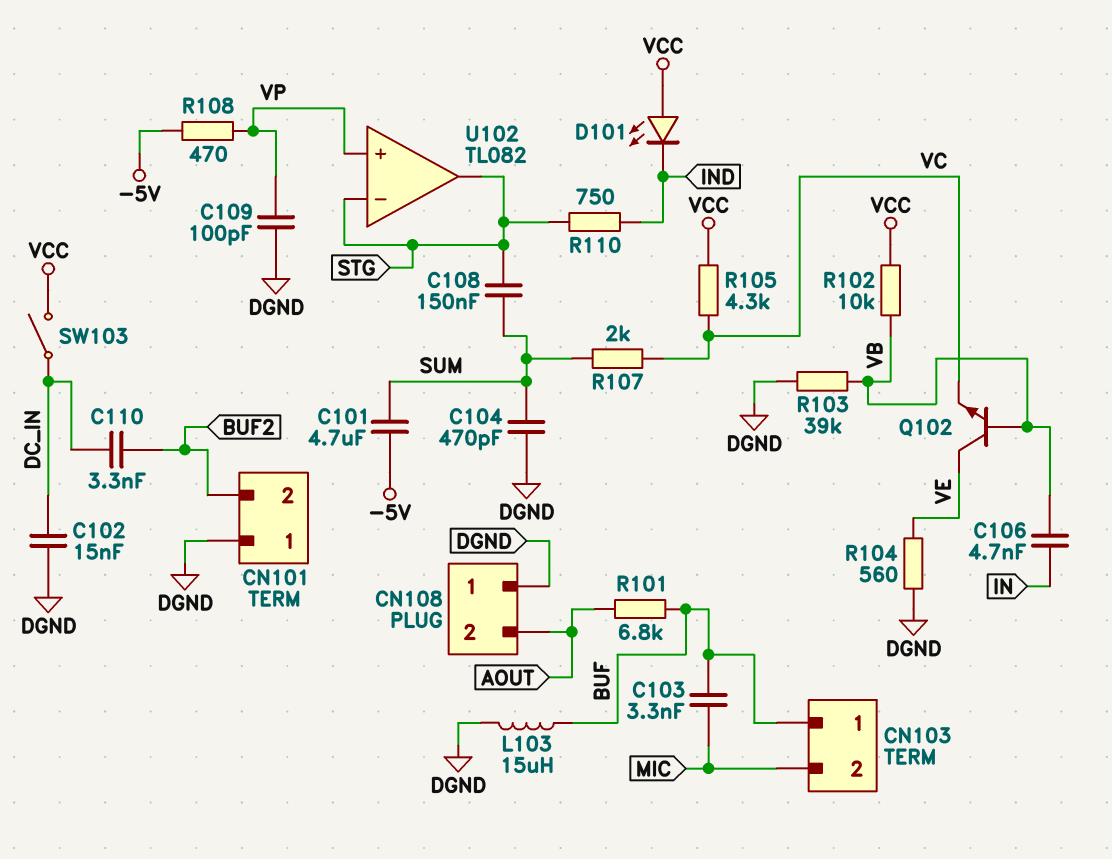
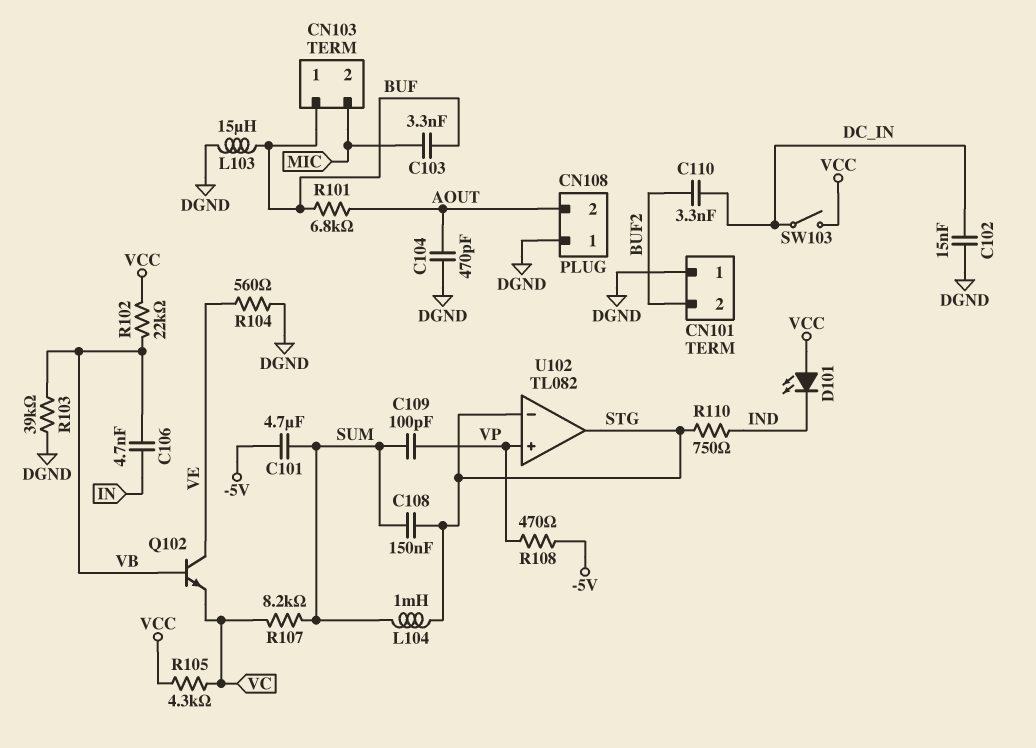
C104: 470pF (DGND, SUM) -> 470pF (AOUT, DGND)
C109: 100pF (DGND, VP) -> 100pF (SUM, VP)
L104: none -> 1mH (STG, SUM)
R102: 10k (VB, VCC) -> 22k (VB, VCC)
R107: 2k (SUM, VC) -> 8.2k (SUM, VC)

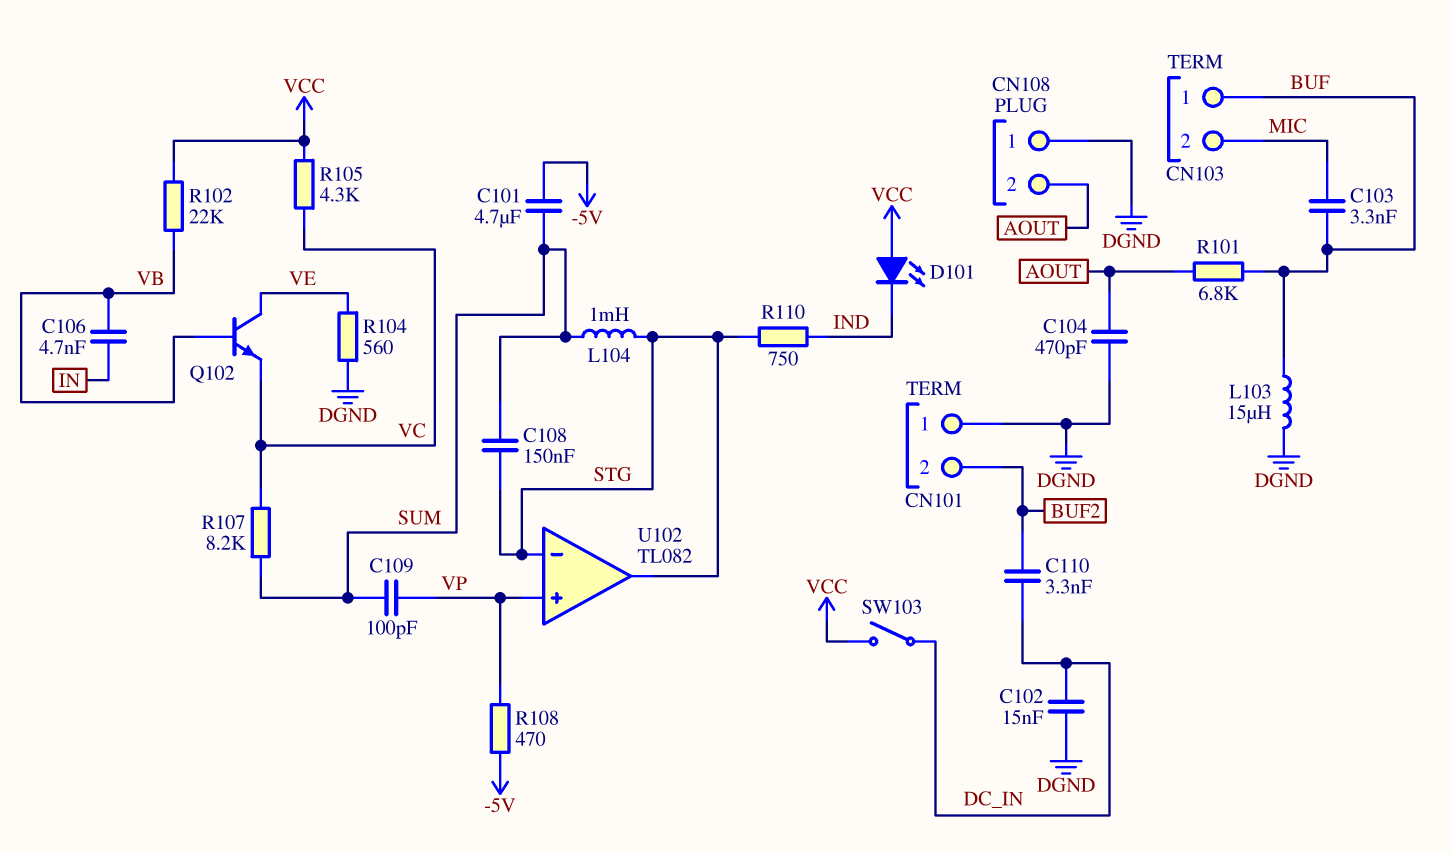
R103: 39k (DGND, VB) -> none

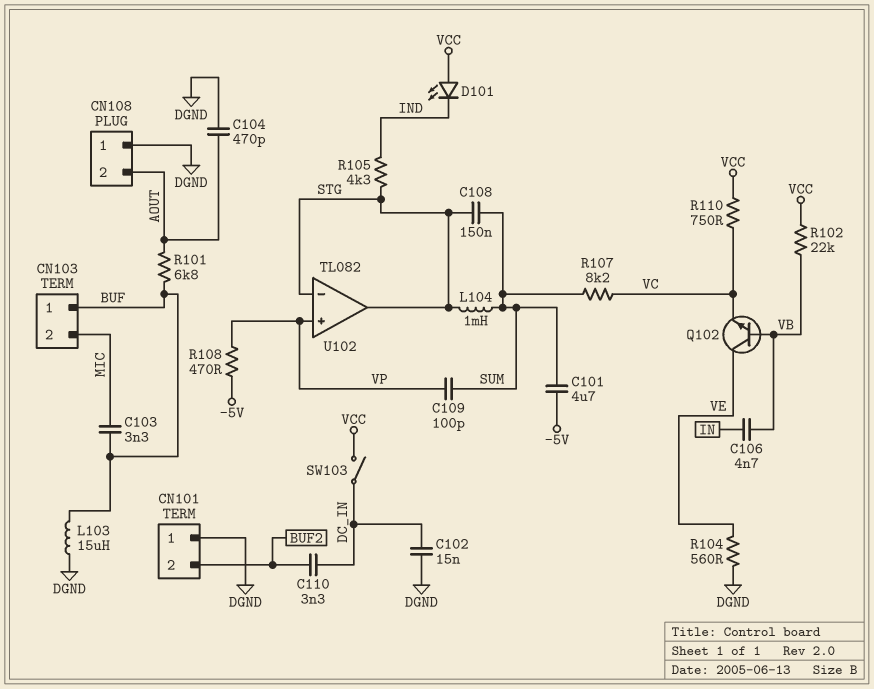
R105: 4.3k (VC, VCC) -> 4.3k (IND, STG)
R110: 750 (IND, STG) -> 750 (VC, VCC)

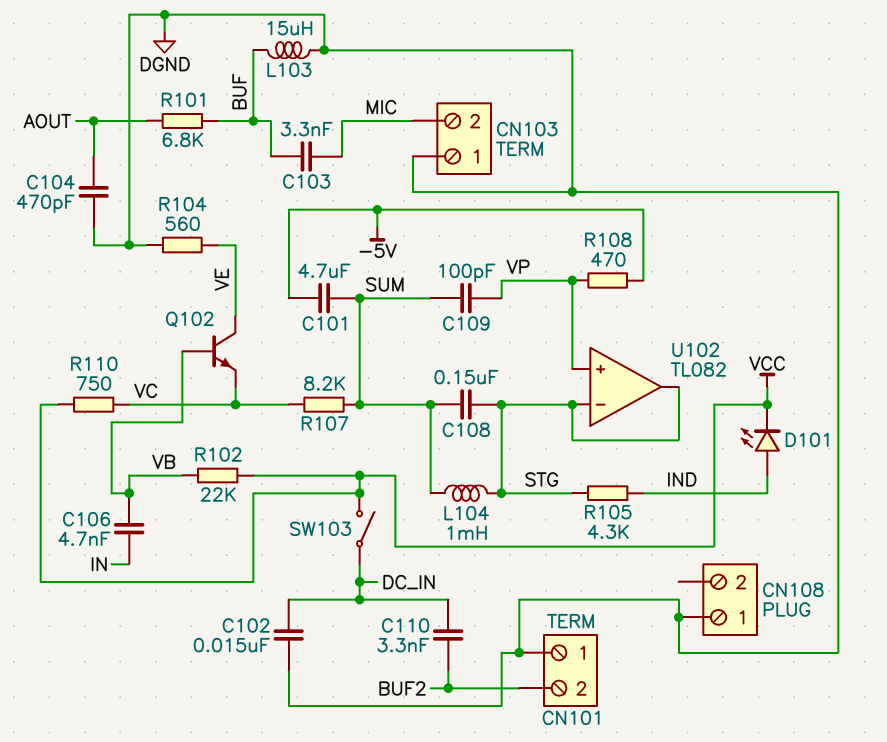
CN103 pin 1: BUF -> DGND
CN108 pin 2: AOUT -> none
D101: LED (A VCC, K IND) -> LED (A IND, K VCC)

